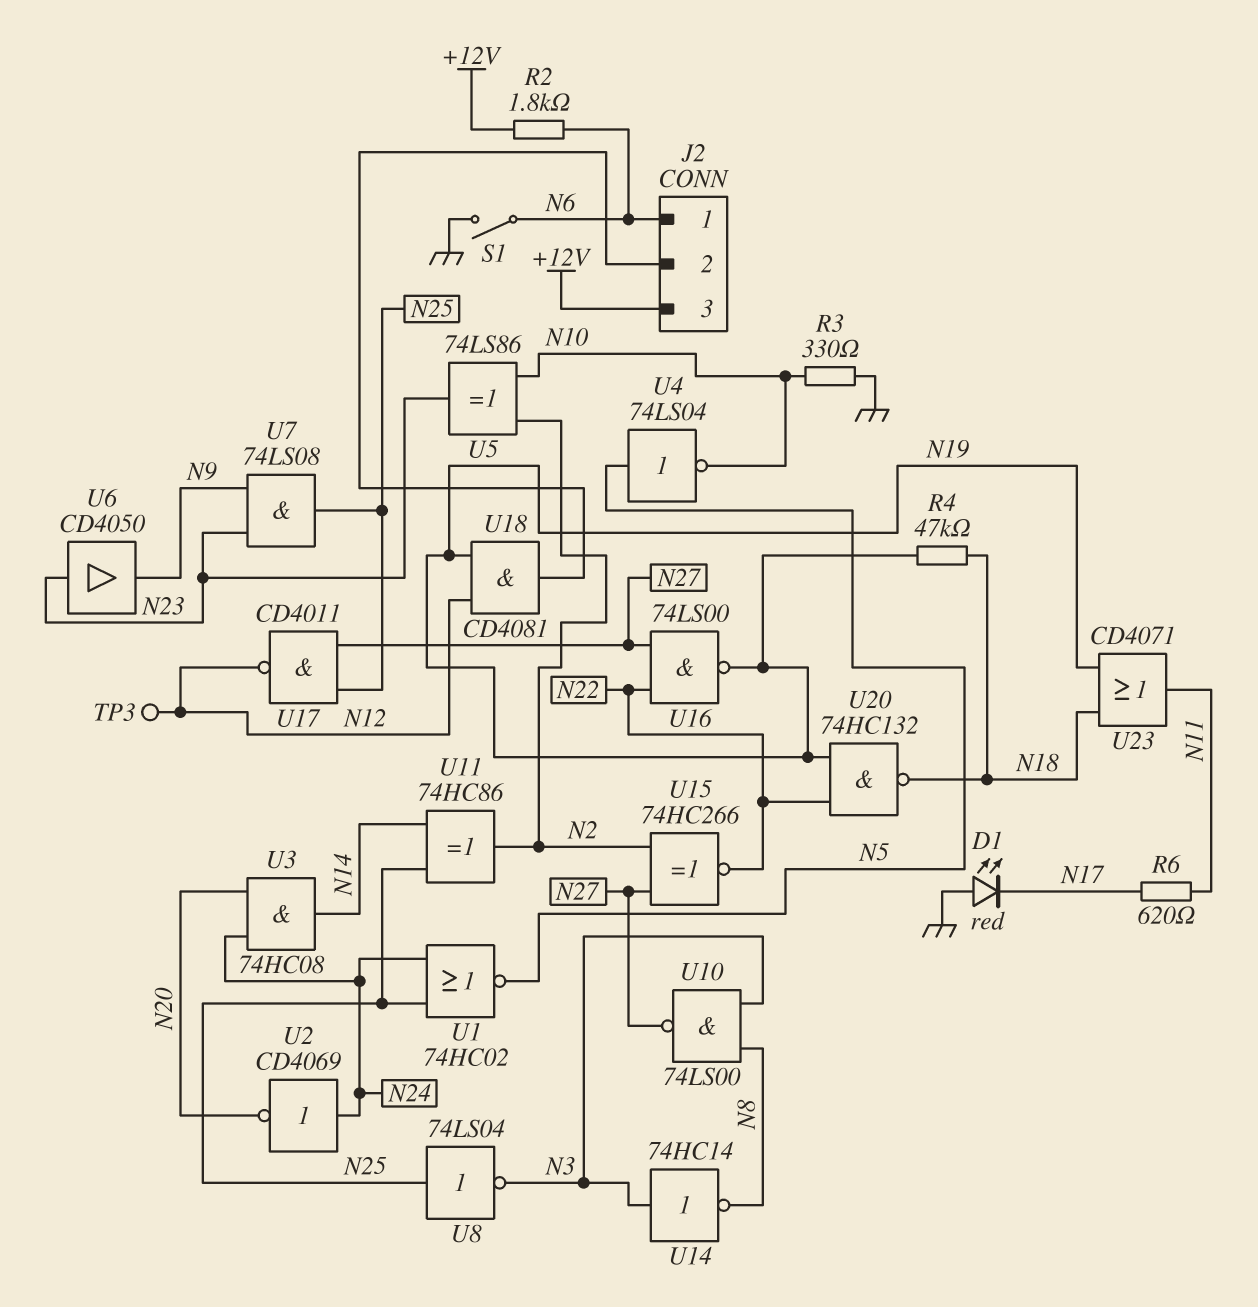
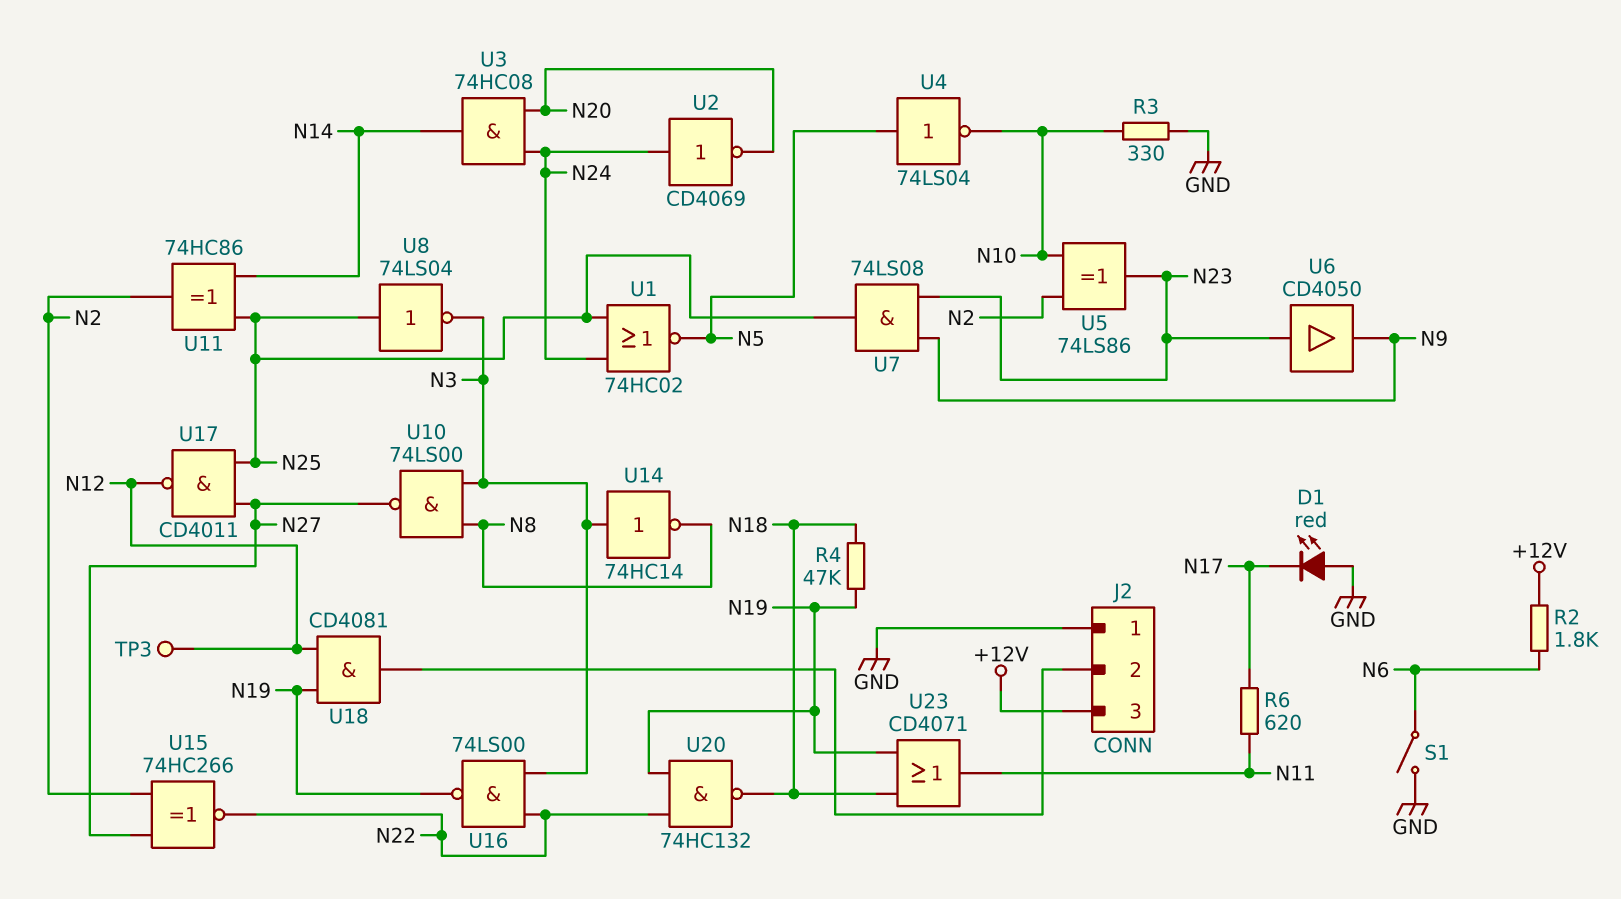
J2 pin 1: N6 -> GND
U16: NAND 74LS00 (in N22, in N27, out N19) -> NAND 74LS00 (in N3, in N22, out N19)

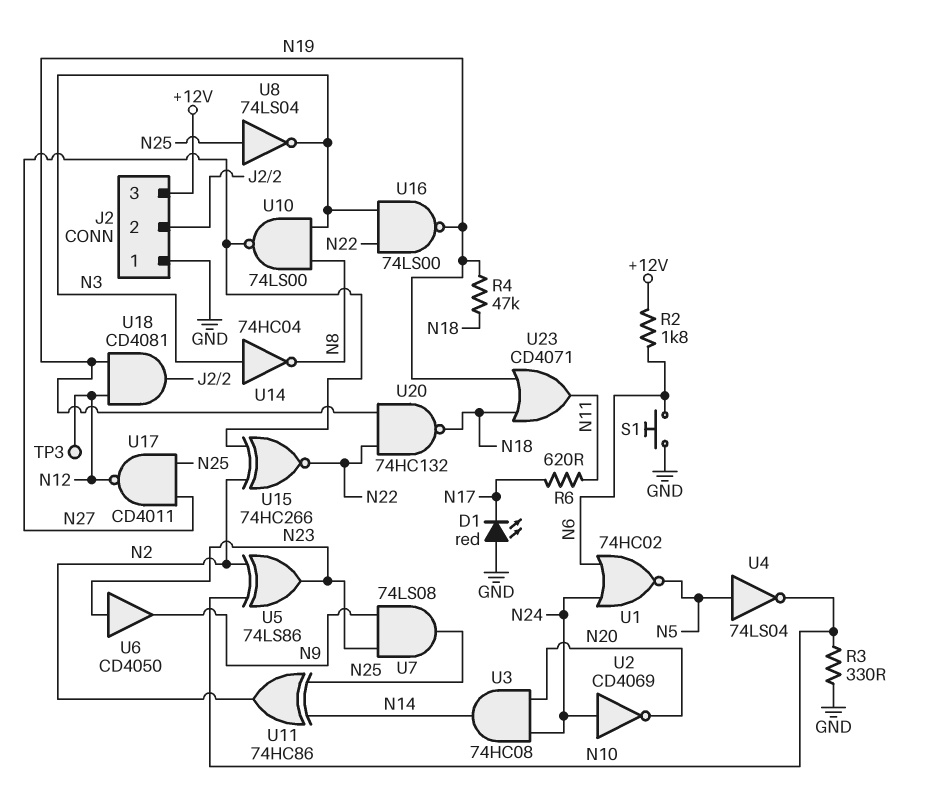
S1: switch (GND, N6) -> button (GND, N6)
U1: NOR 74HC02 (in N24, in N25, out N5) -> NOR 74HC02 (in N6, in N24, out N5)
U14: NOT 74HC14 (in N3, out N8) -> NOT 74HC04 (in N3, out N8)

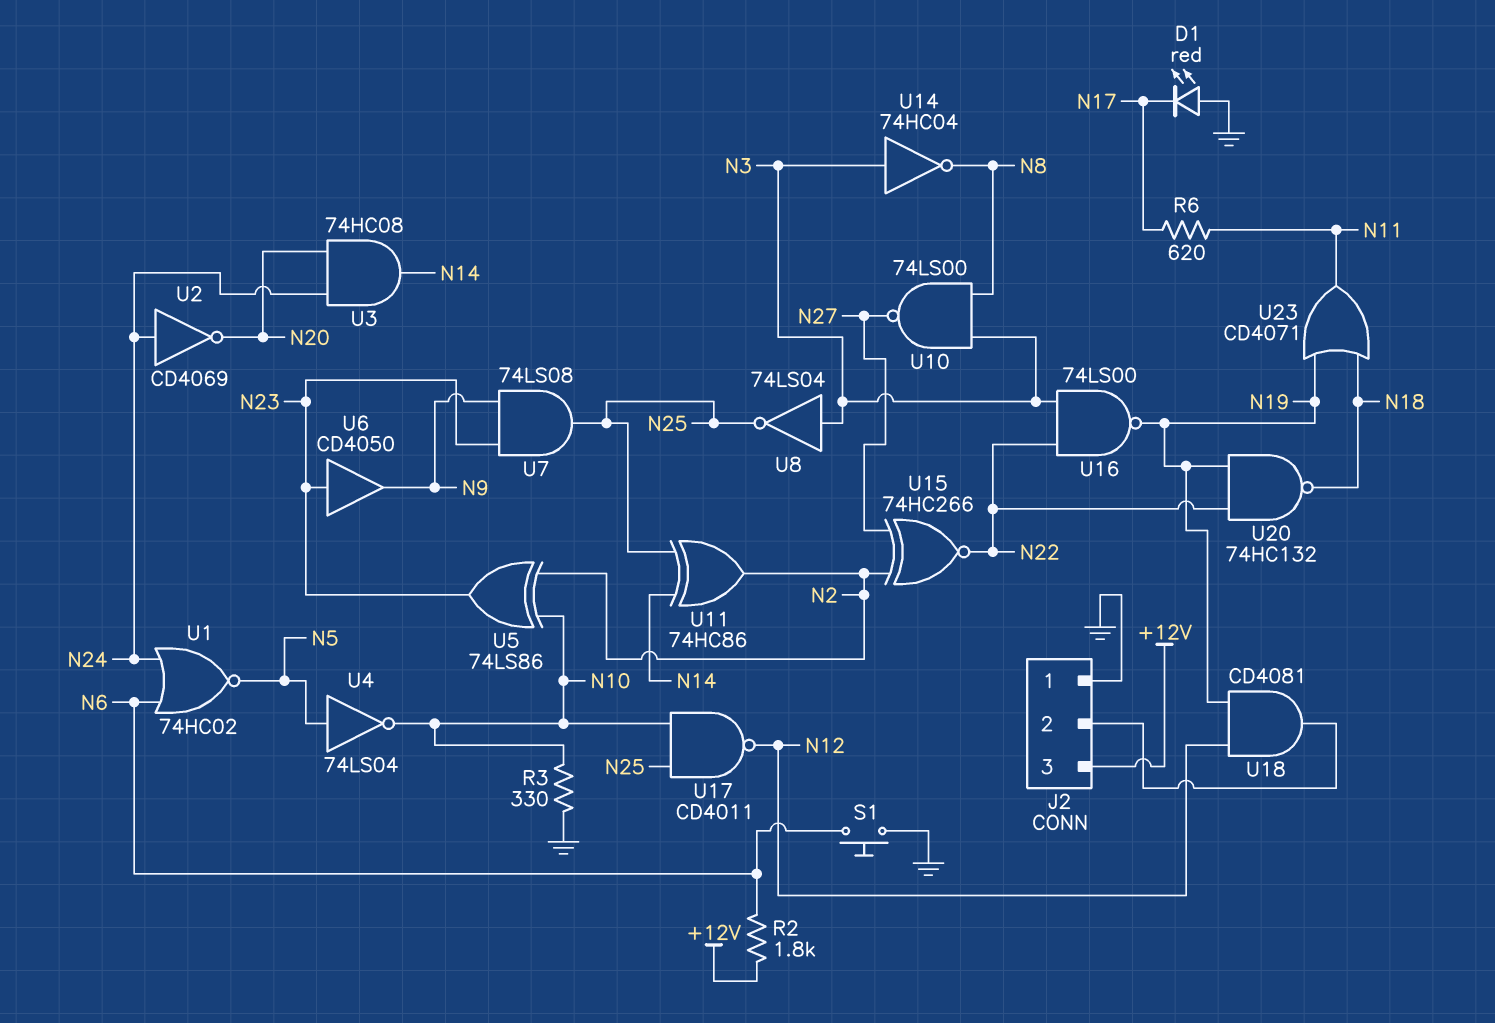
R4: 47k (N18, N19) -> none
TP3: test point (N12) -> none
U8: NOT 74LS04 (in N25, out N3) -> NOT 74LS04 (in N3, out N25)
U17: NAND CD4011 (in N25, in N27, out N12) -> NAND CD4011 (in N10, in N25, out N12)

